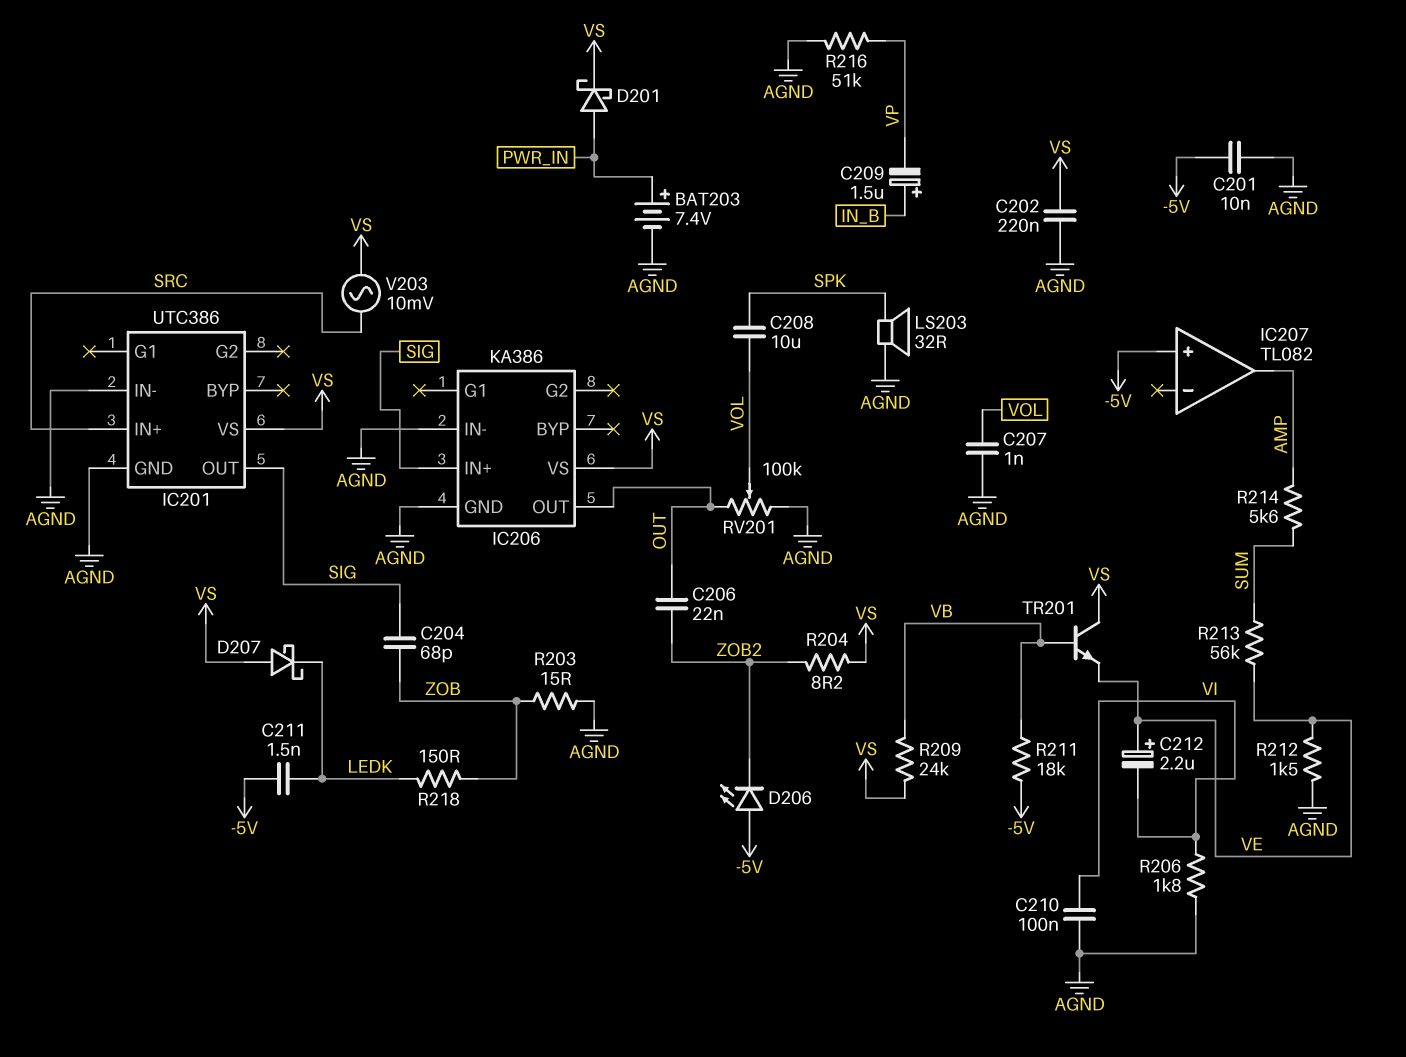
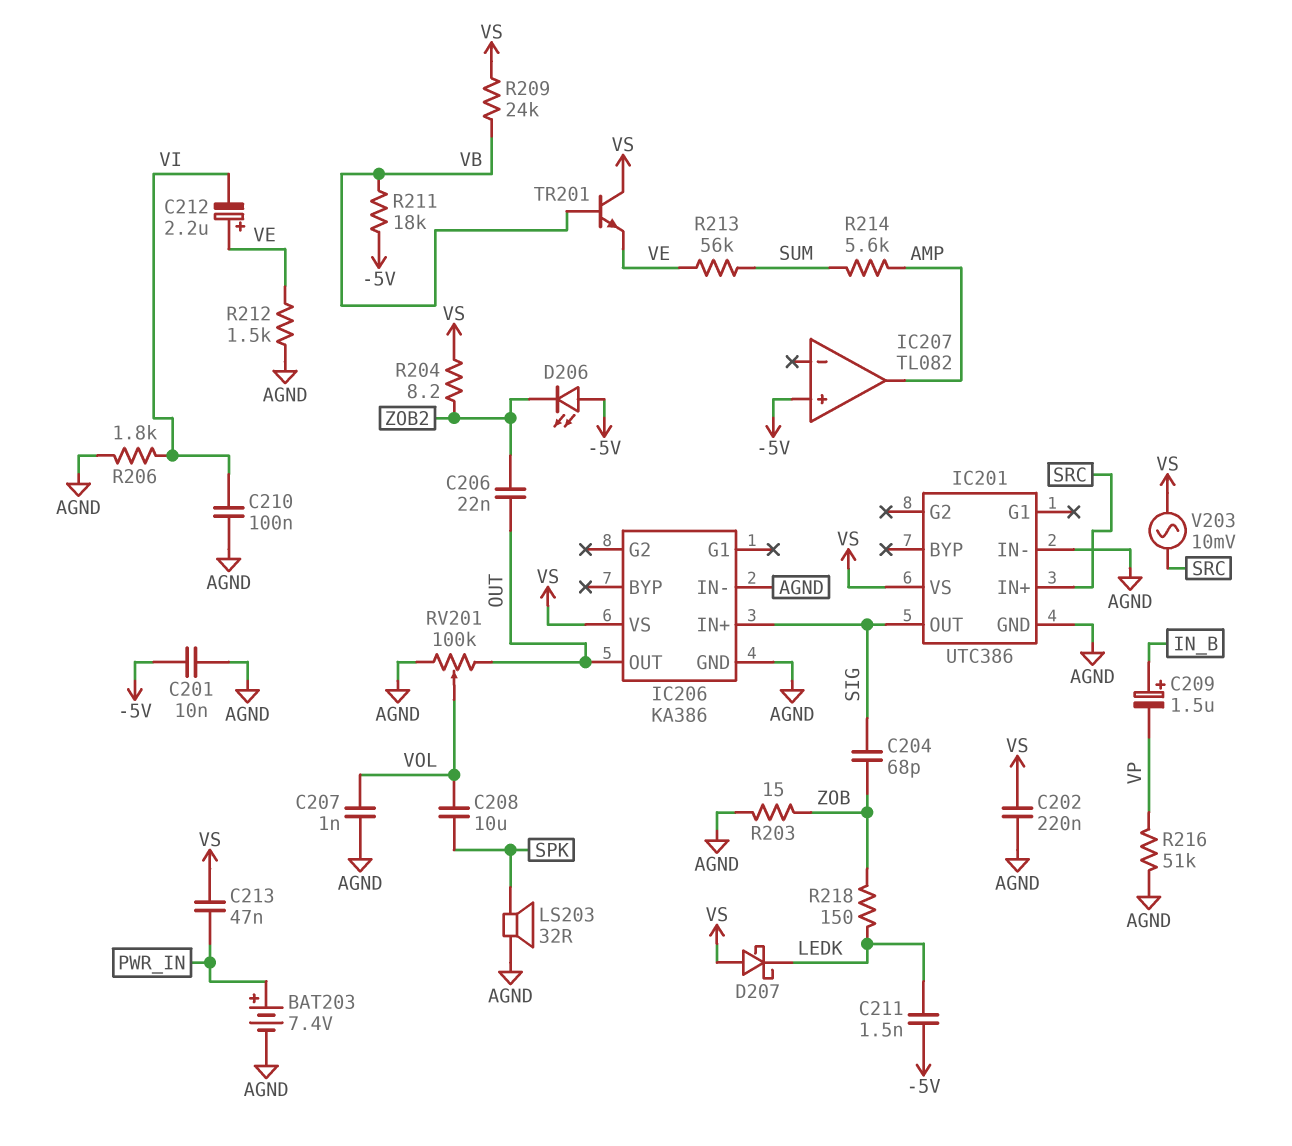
C213: none -> 47nF (PWR_IN, VS)
D201: schottky (A PWR_IN, K VS) -> none

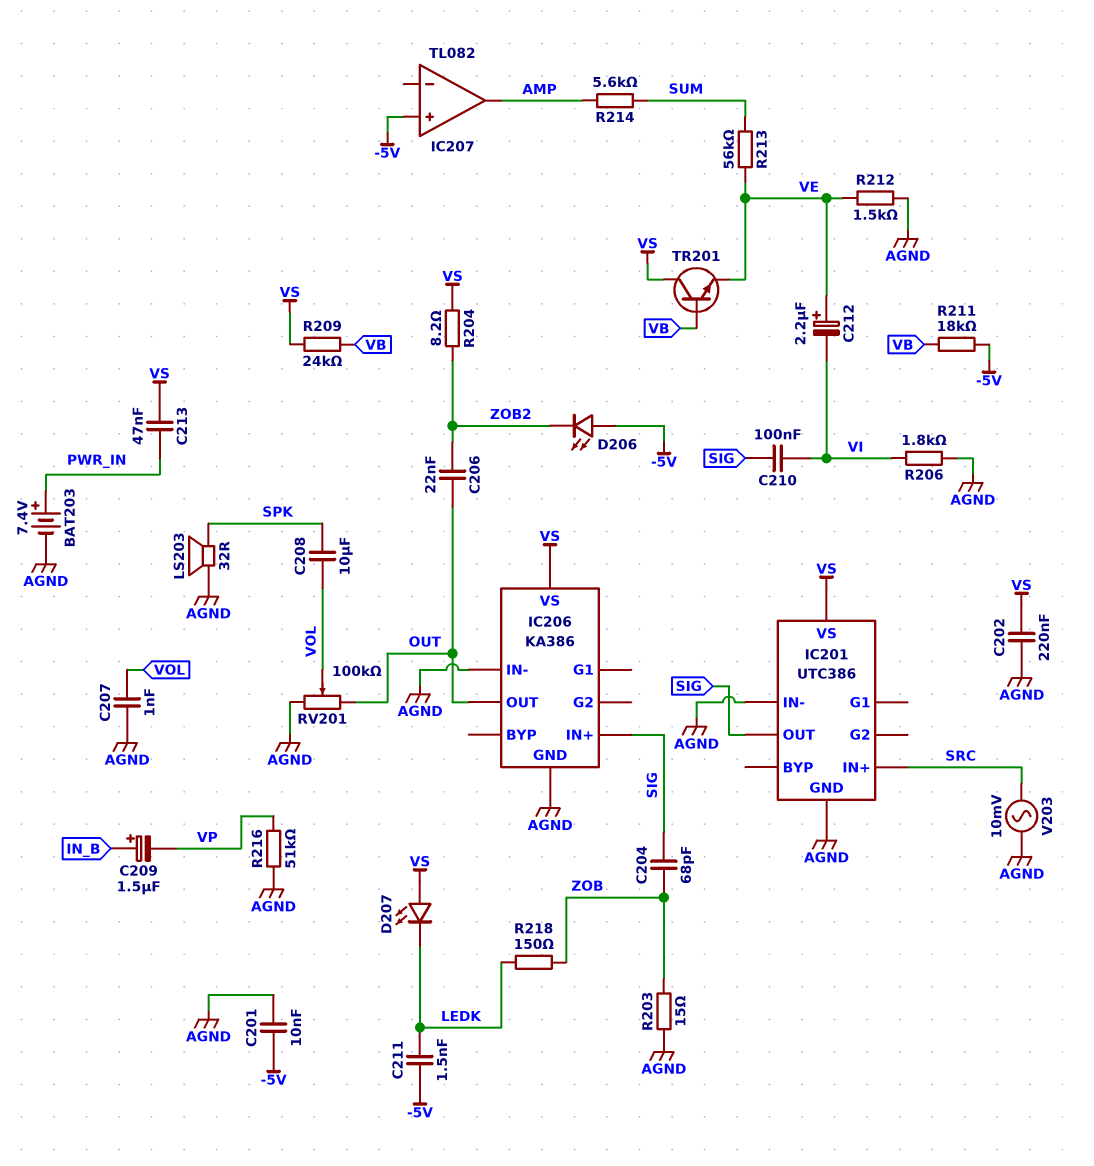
C210: 100nF (AGND, VI) -> 100nF (SIG, VI)
D207: schottky (A VS, K LEDK) -> LED (A VS, K LEDK)
V203: AC 10mV (SRC, VS) -> AC 10mV (AGND, SRC)

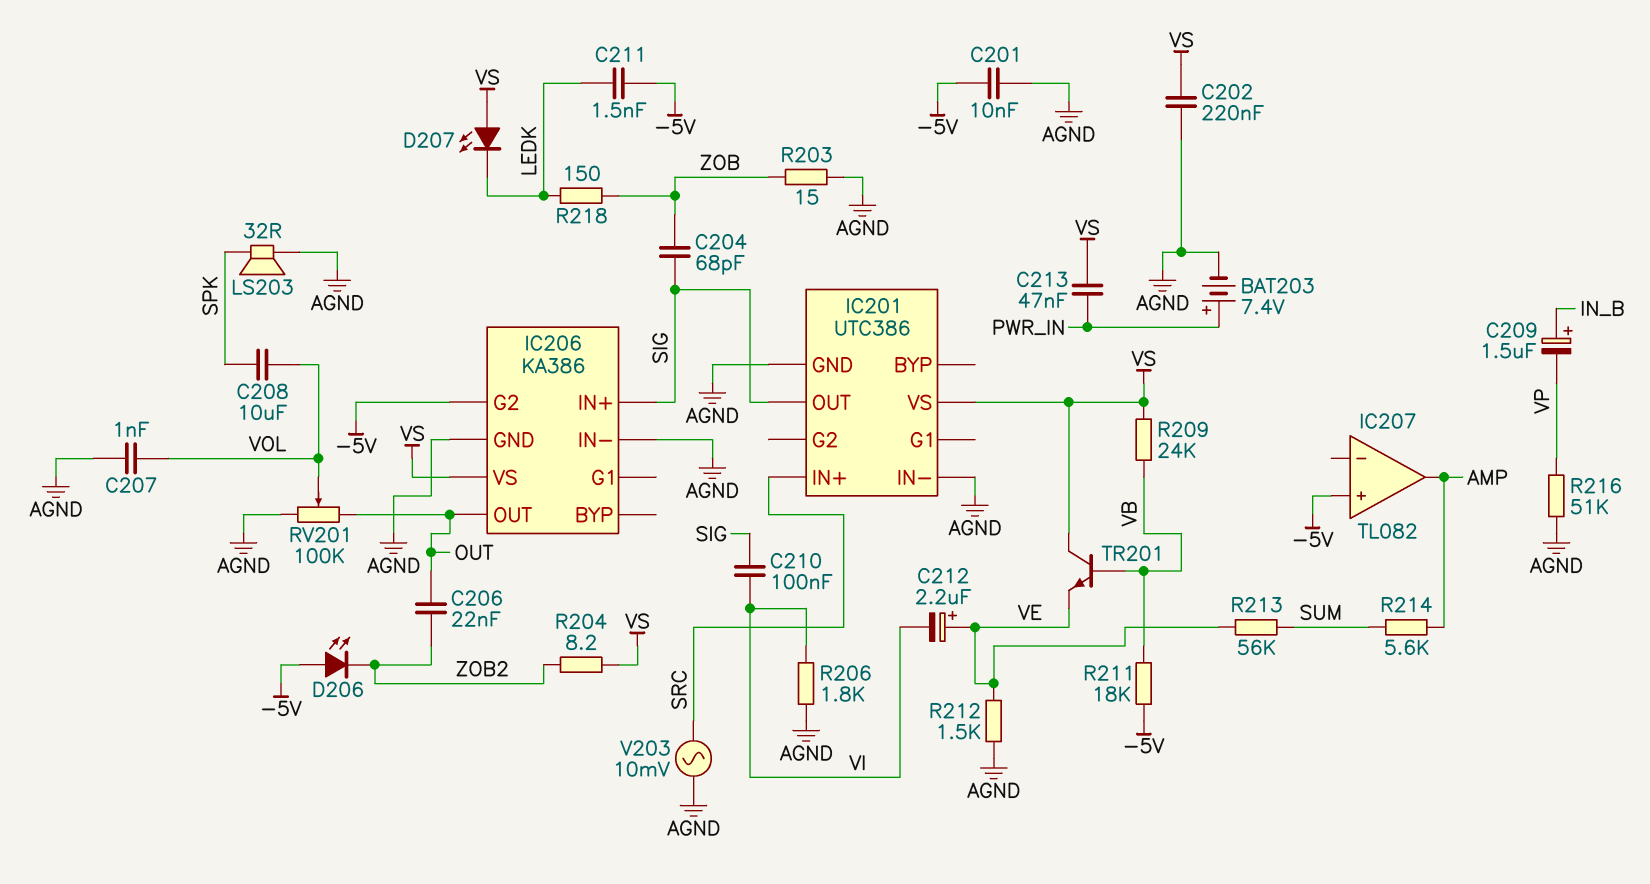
IC206 pin G2: none -> -5V

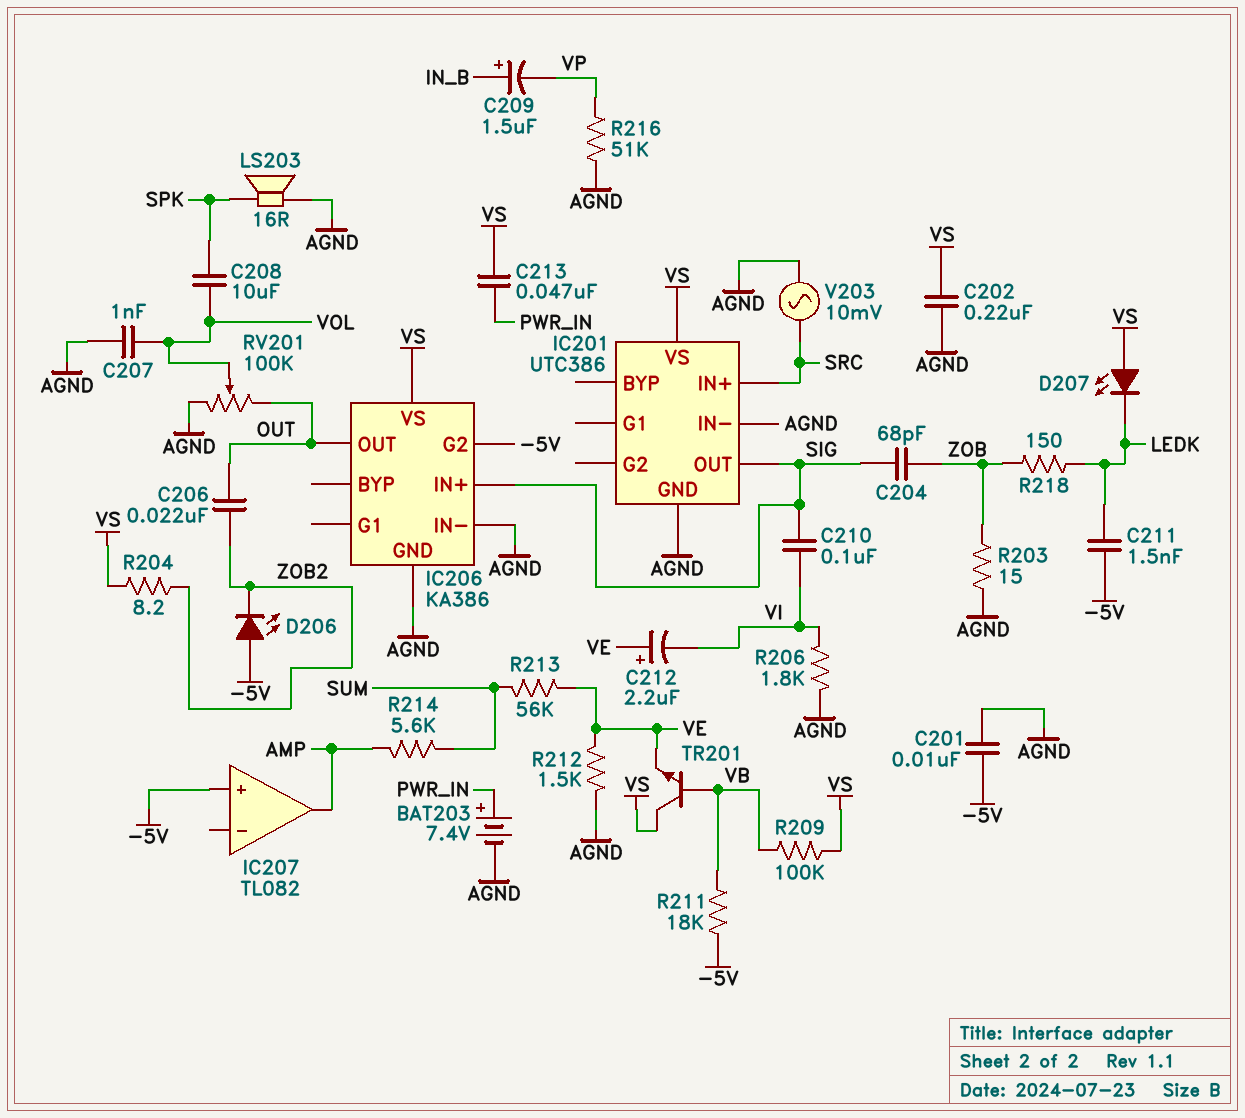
LS203: speaker 32R (AGND, SPK) -> speaker 16R (AGND, SPK)
R209: 24k (VB, VS) -> 100k (VB, VS)

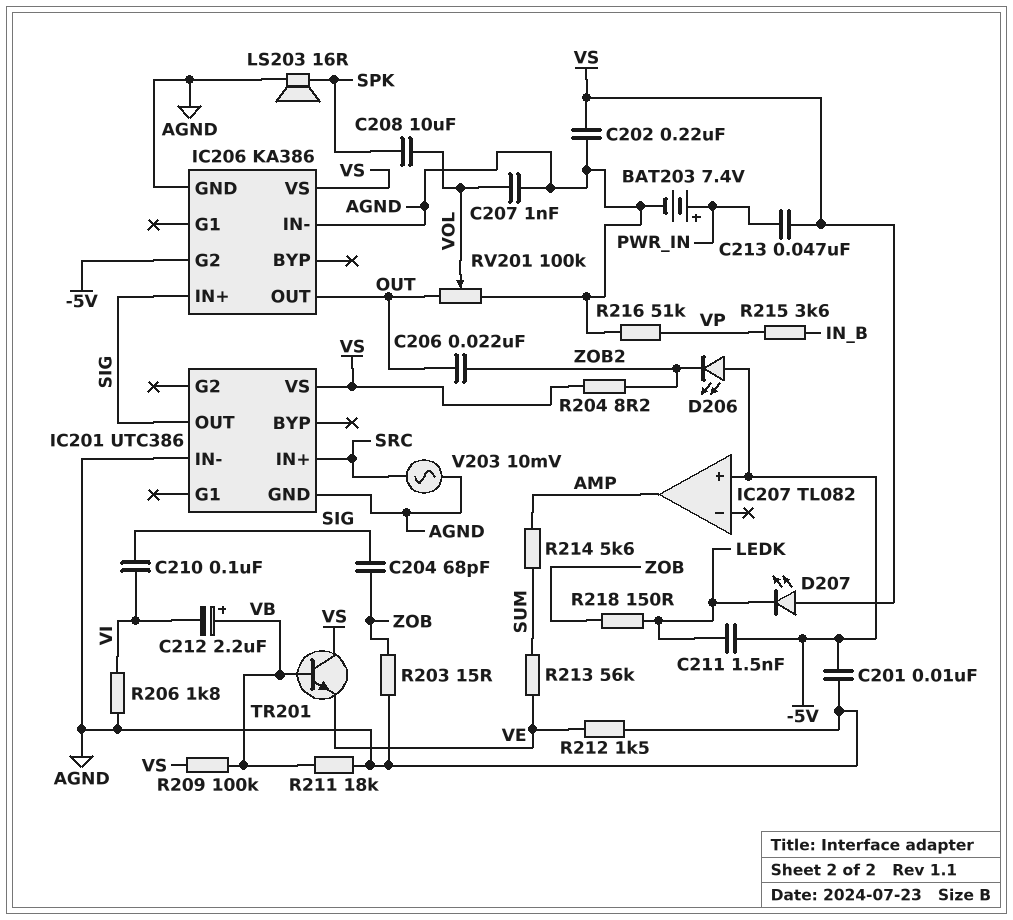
C209: 1.5uF (plus IN_B, minus VP) -> none
C212: 2.2uF (plus VE, minus VI) -> 2.2uF (plus VB, minus VI)
R211: 18k (-5V, VB) -> 18k (AGND, VB)
R215: none -> 3.6k (IN_B, VP)

